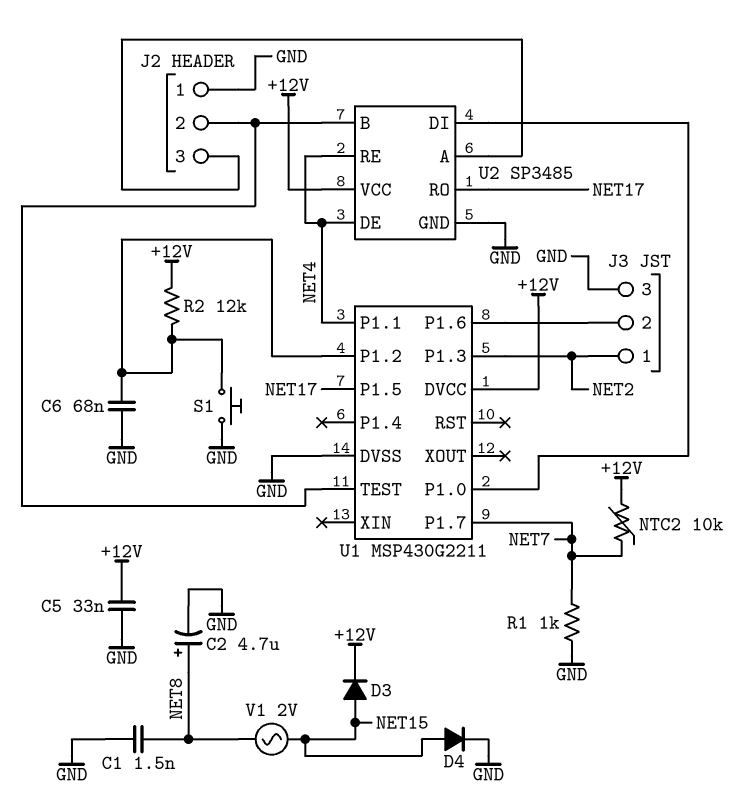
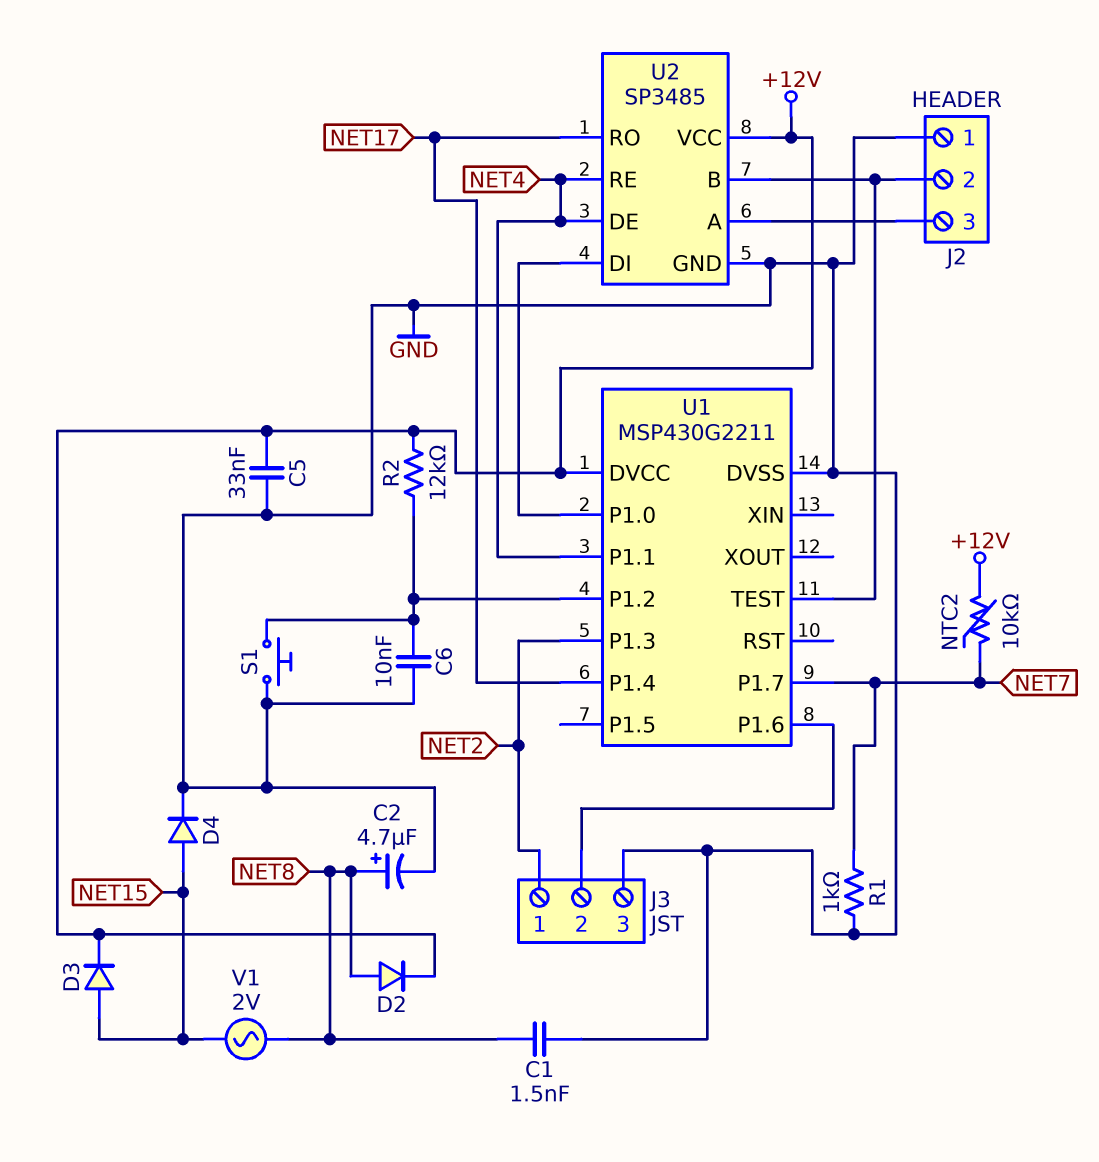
C6: 68nF (GND, U1/P1.2) -> 10nF (GND, U1/P1.2)
D2: none -> diode (A NET8, K +12V)
U1 pin P1.4: none -> NET17
U1 pin P1.5: NET17 -> none

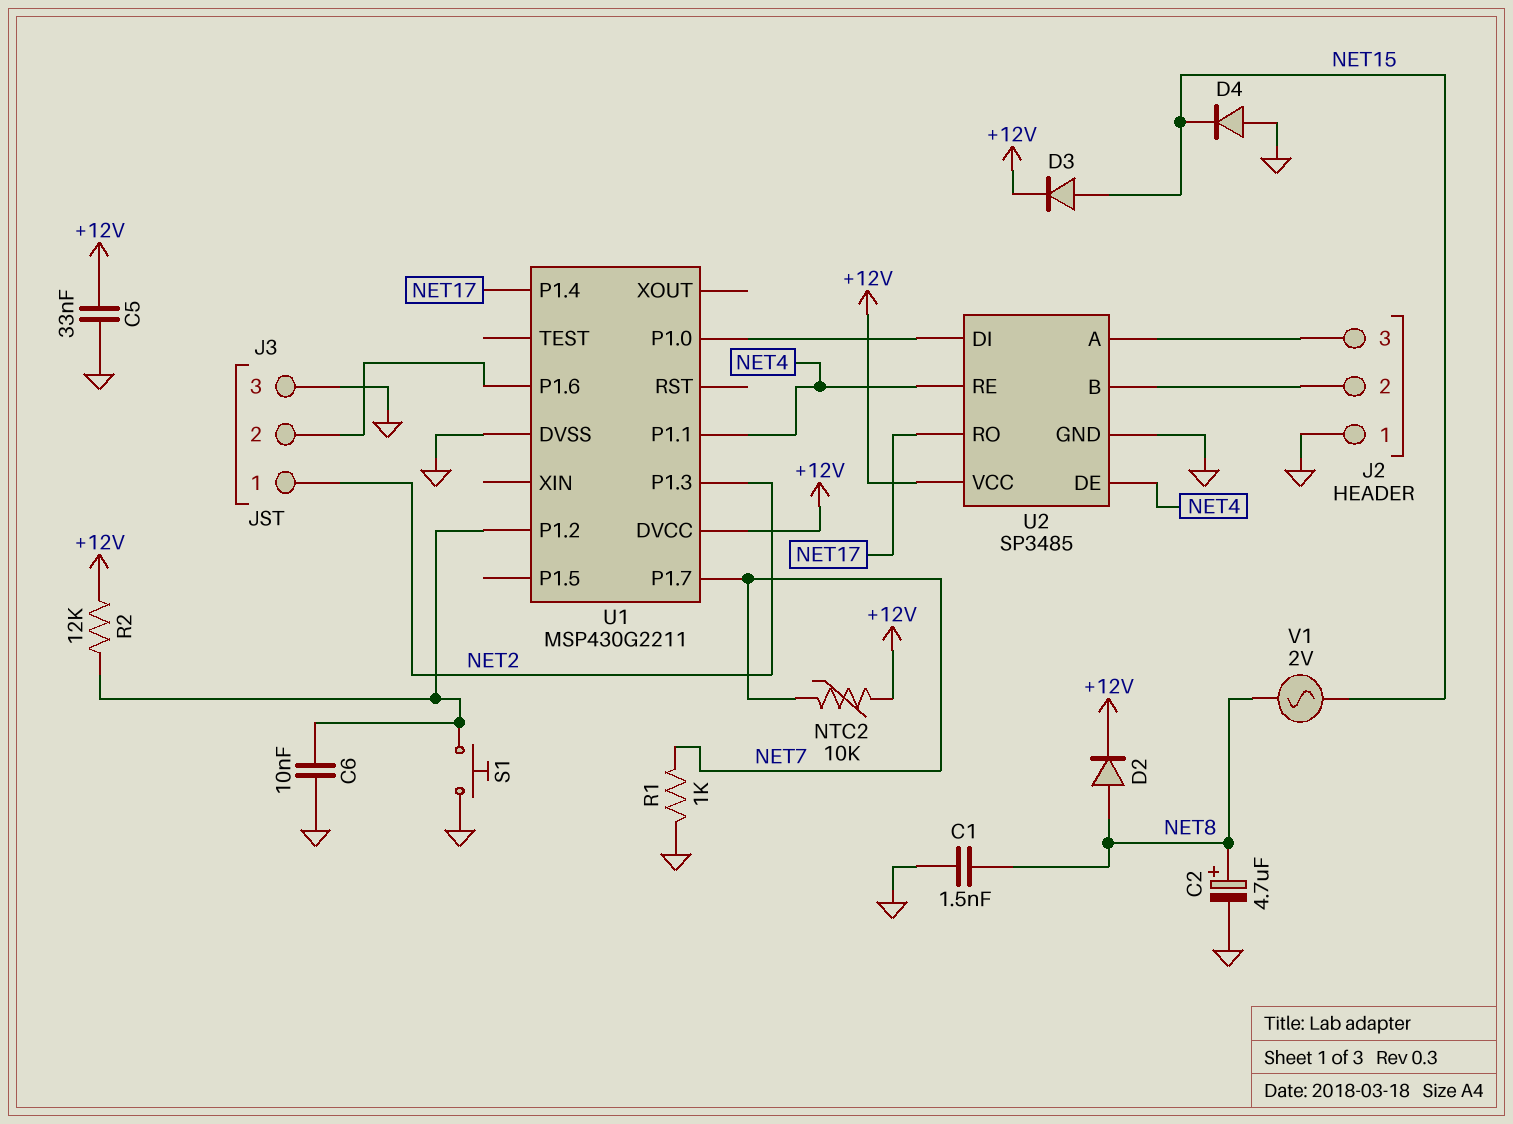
D4: diode (A NET15, K GND) -> diode (A GND, K NET15)
U1 pin TEST: J2/2 -> none

